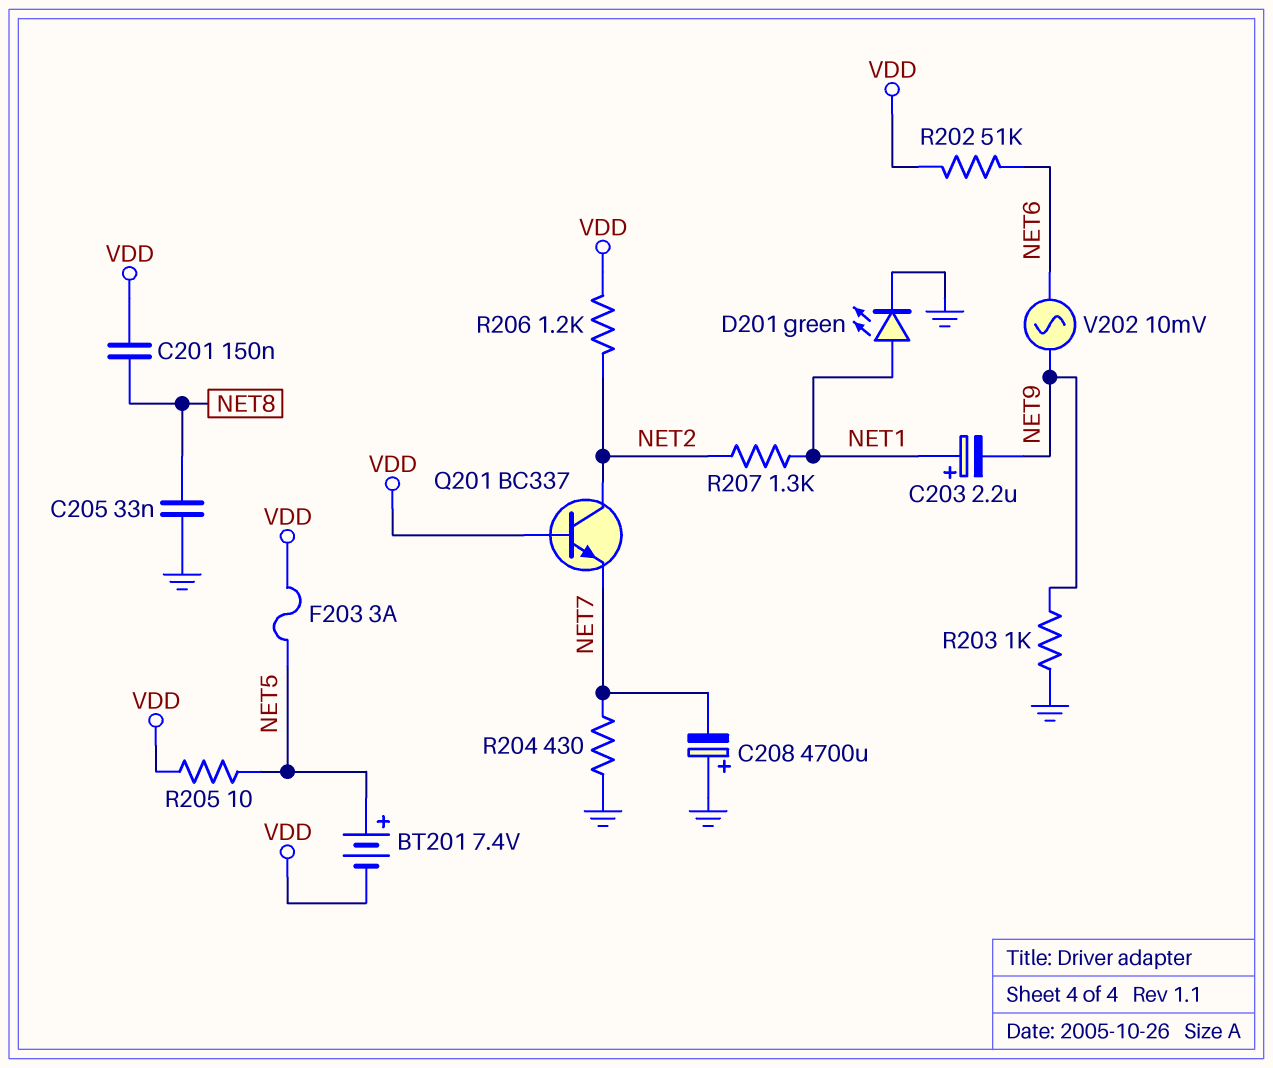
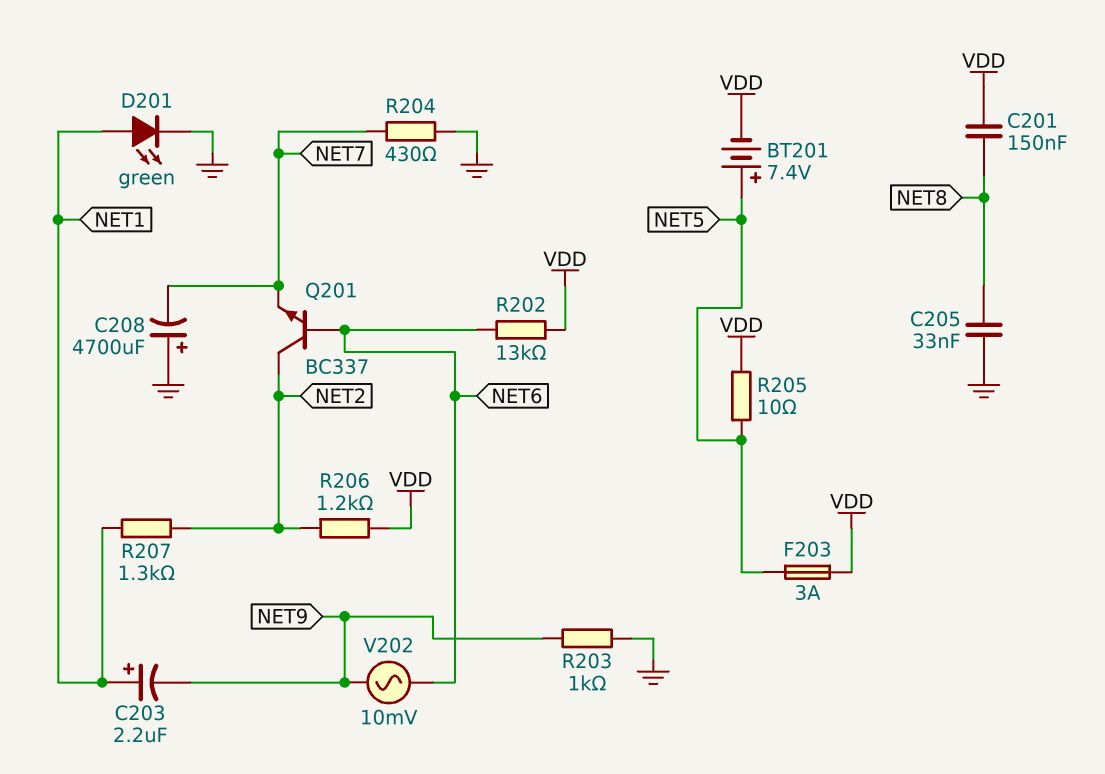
Q201: NPN BC337 (B VDD, C NET2, E NET7) -> NPN BC337 (B NET6, C NET2, E NET7)
R202: 51k (NET6, VDD) -> 13k (NET6, VDD)

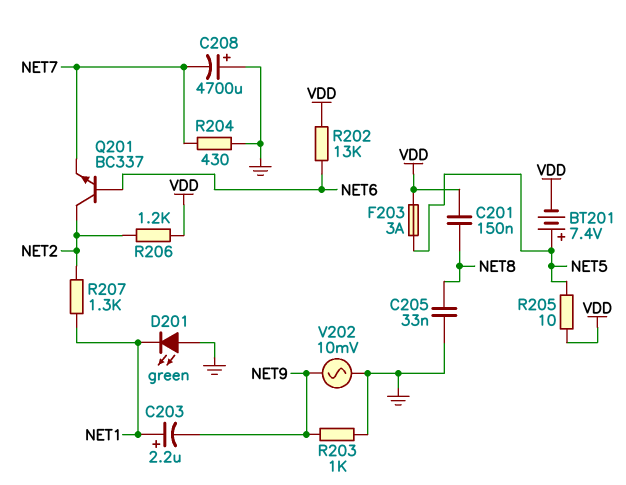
D201: LED green (A NET1, K GND) -> LED green (A GND, K NET1)
V202: AC 10mV (NET6, NET9) -> AC 10mV (GND, NET9)

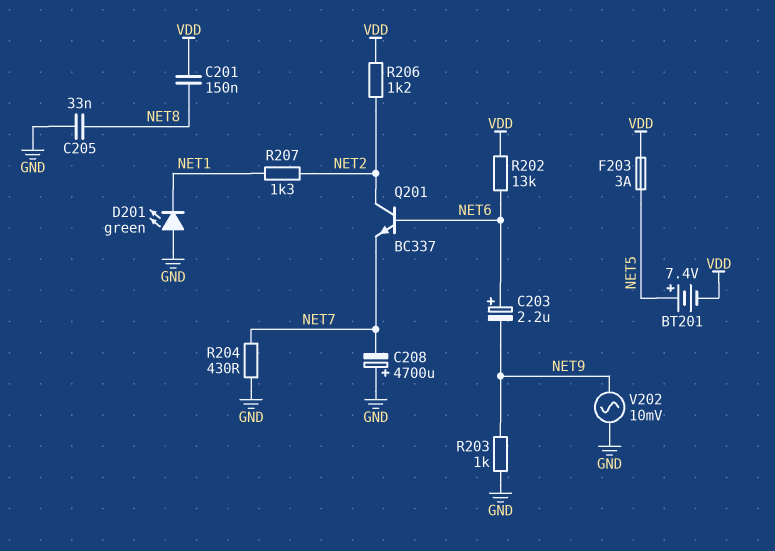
C203: 2.2uF (plus NET1, minus NET9) -> 2.2uF (plus NET6, minus NET9)
R205: 10 (NET5, VDD) -> none

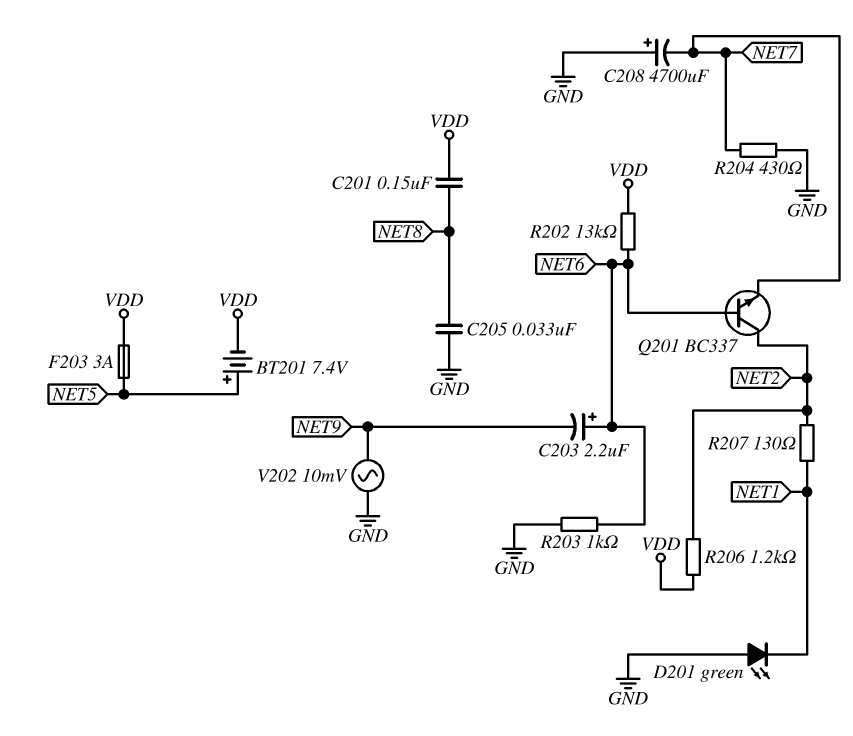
R203: 1k (GND, NET9) -> 1k (GND, NET6)
R207: 1.3k (NET1, NET2) -> 130 (NET1, NET2)

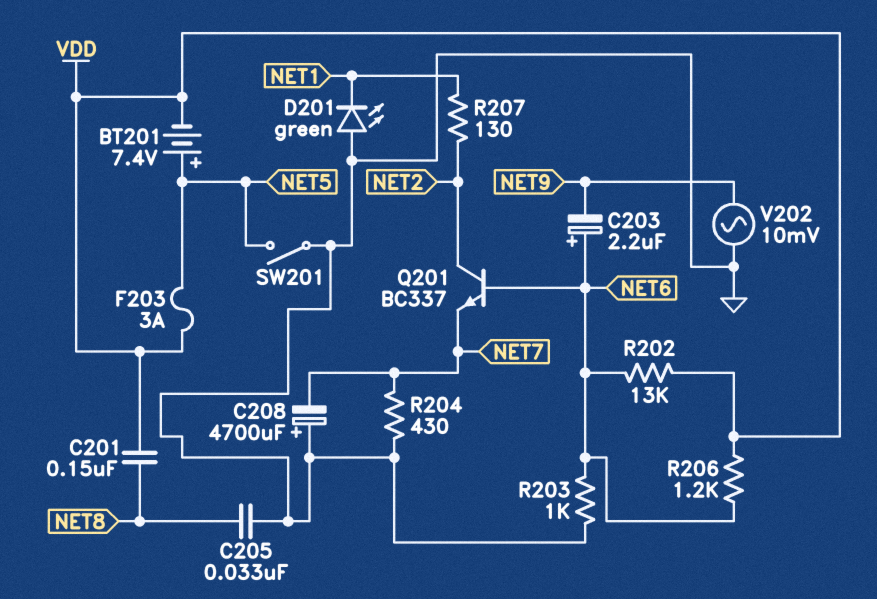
R206: 1.2k (NET2, VDD) -> 1.2k (NET6, VDD)
SW201: none -> switch (GND, NET5)

